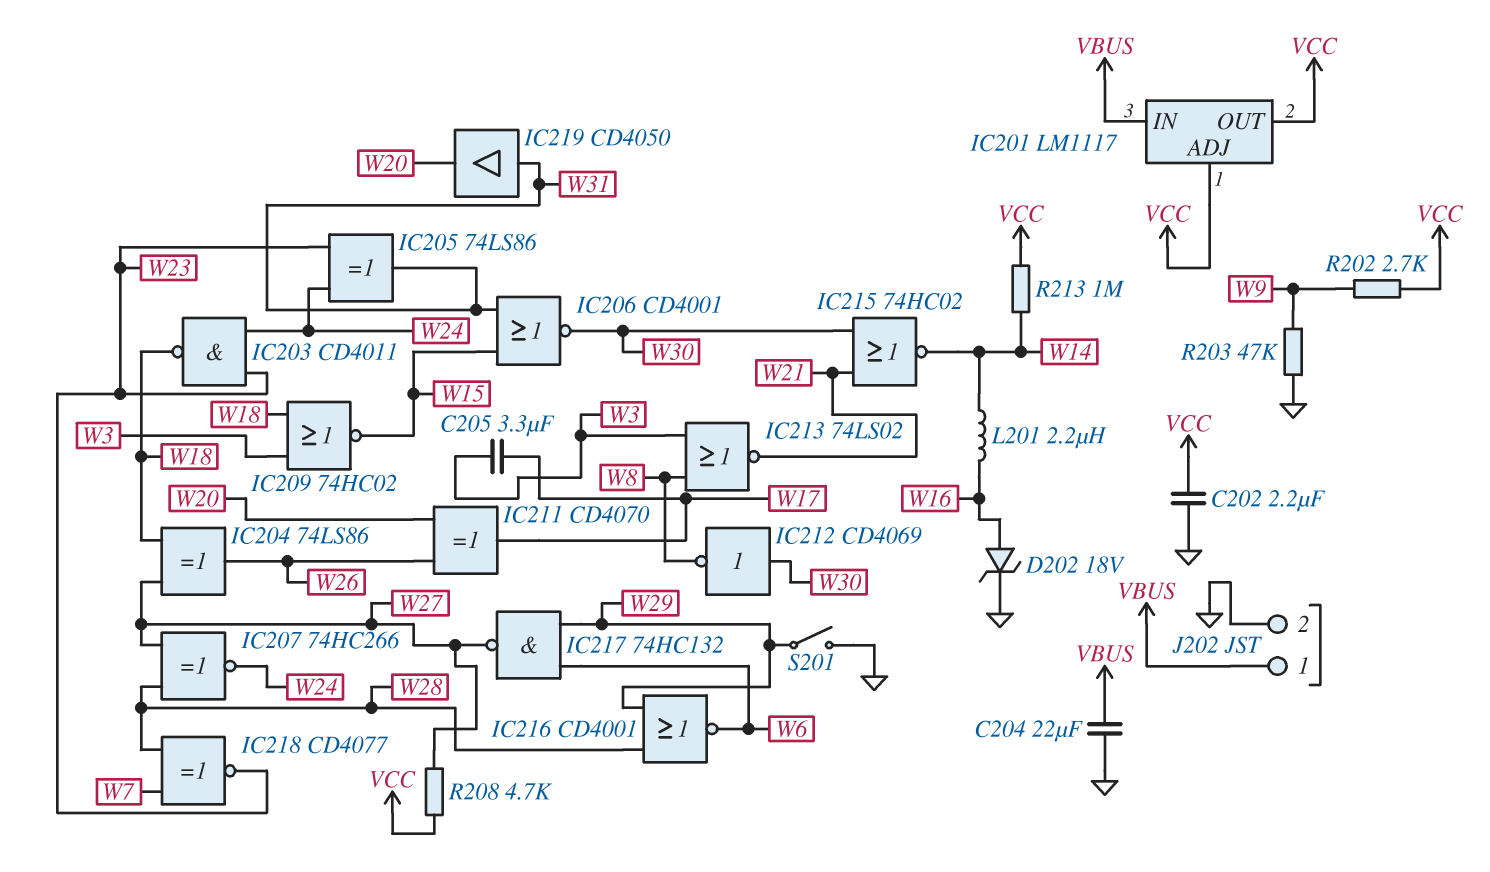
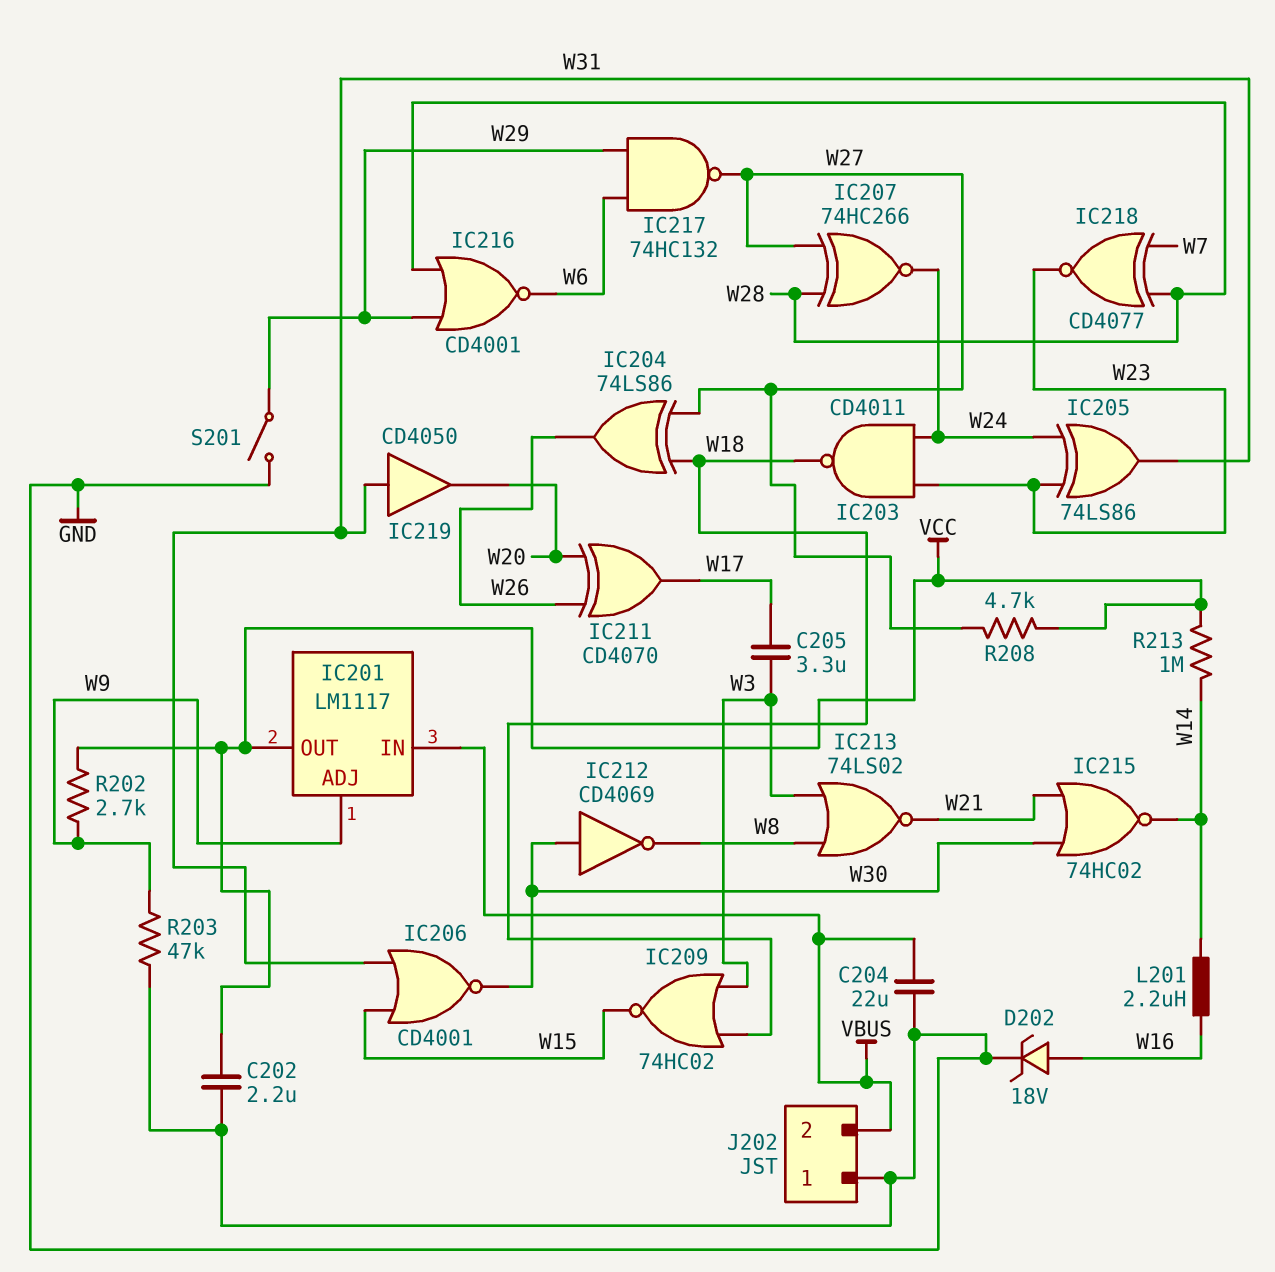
IC201 pin ADJ: VCC -> W9
J202 pin 1: VBUS -> GND
J202 pin 2: GND -> VBUS

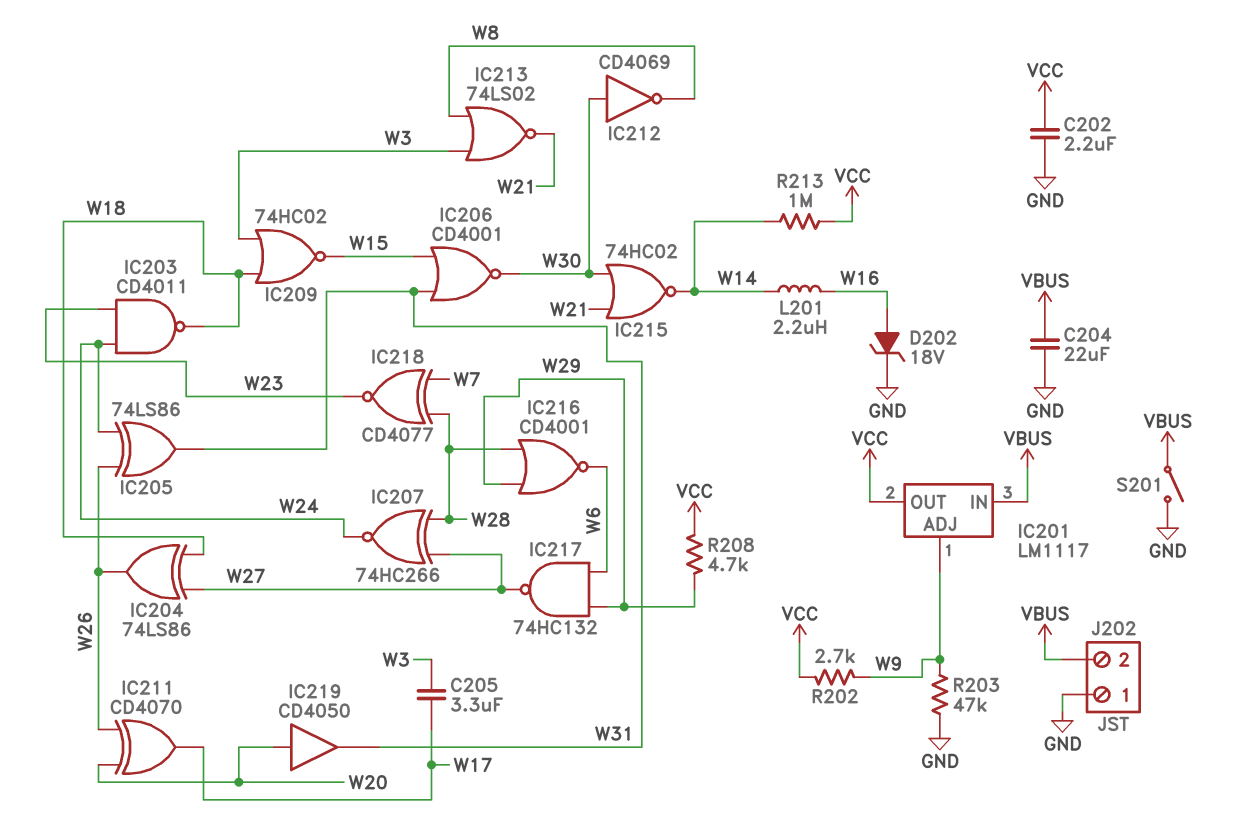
IC205: XOR 74LS86 (in W23, in W24, out W31) -> XOR 74LS86 (in W24, in W26, out W31)
IC219: buffer CD4050 (in W31, out W20) -> buffer CD4050 (in W20, out W31)
R208: 4.7k (VCC, W27) -> 4.7k (VCC, W29)
S201: switch (GND, W29) -> switch (GND, VBUS)

